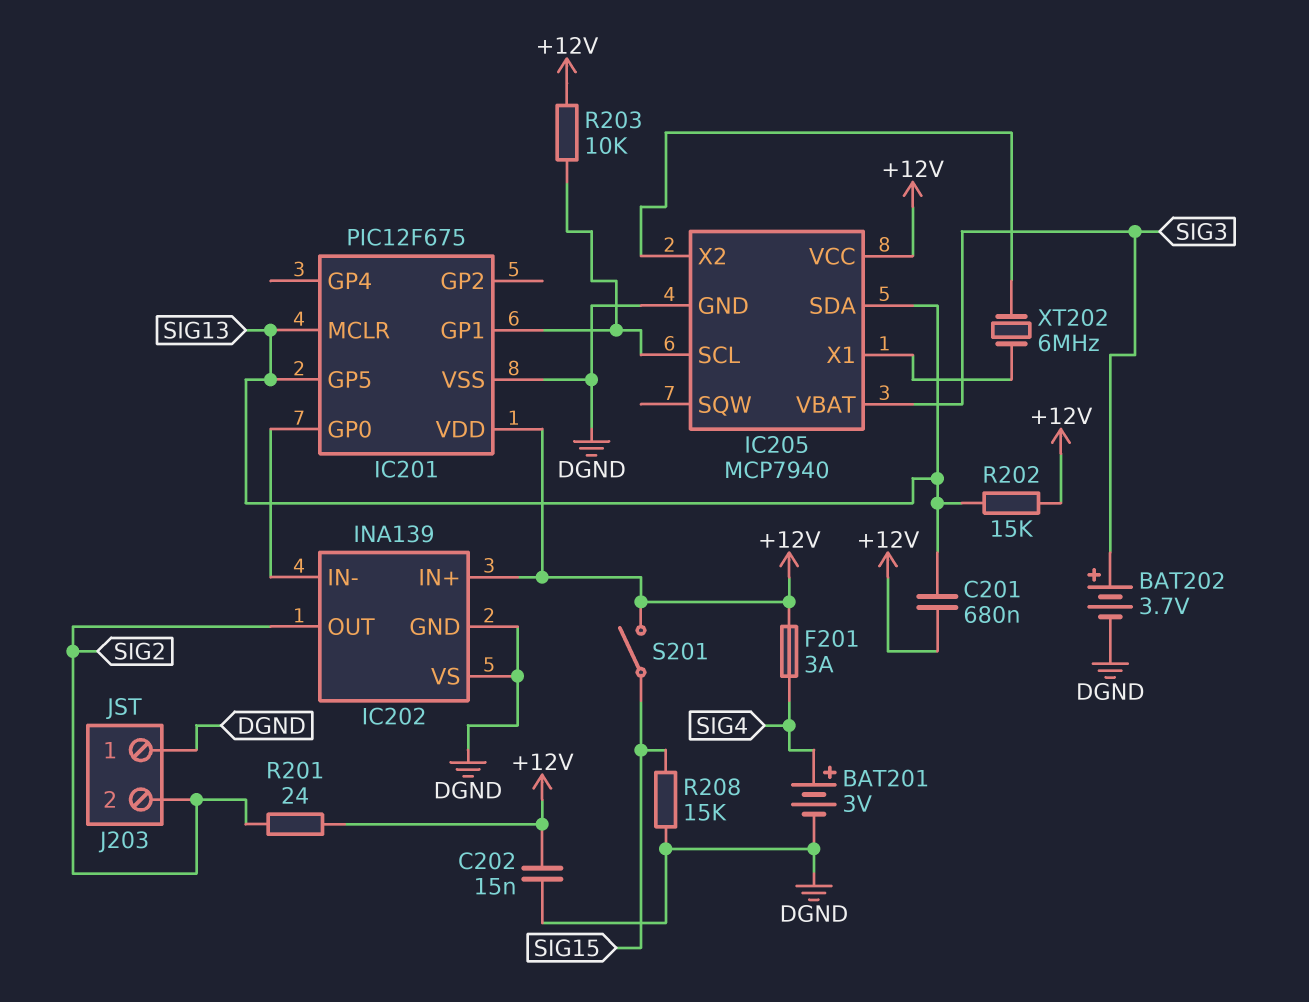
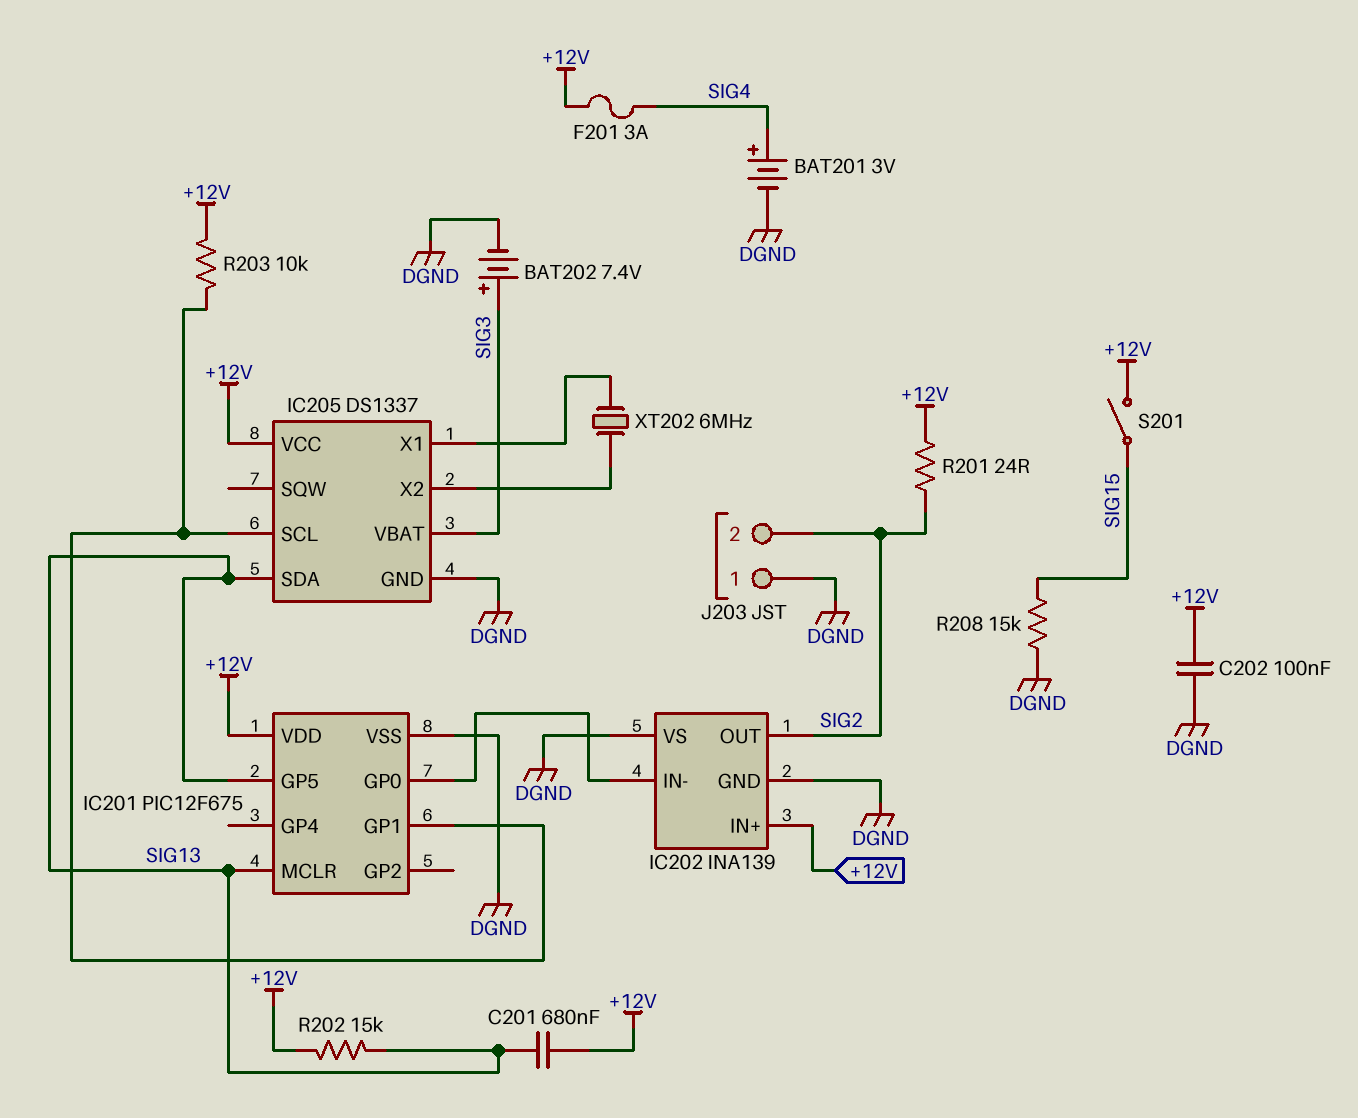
BAT202: 3.7V (plus SIG3, minus DGND) -> 7.4V (plus SIG3, minus DGND)
C202: 15nF (+12V, DGND) -> 100nF (+12V, DGND)
IC205: MCP7940 -> DS1337

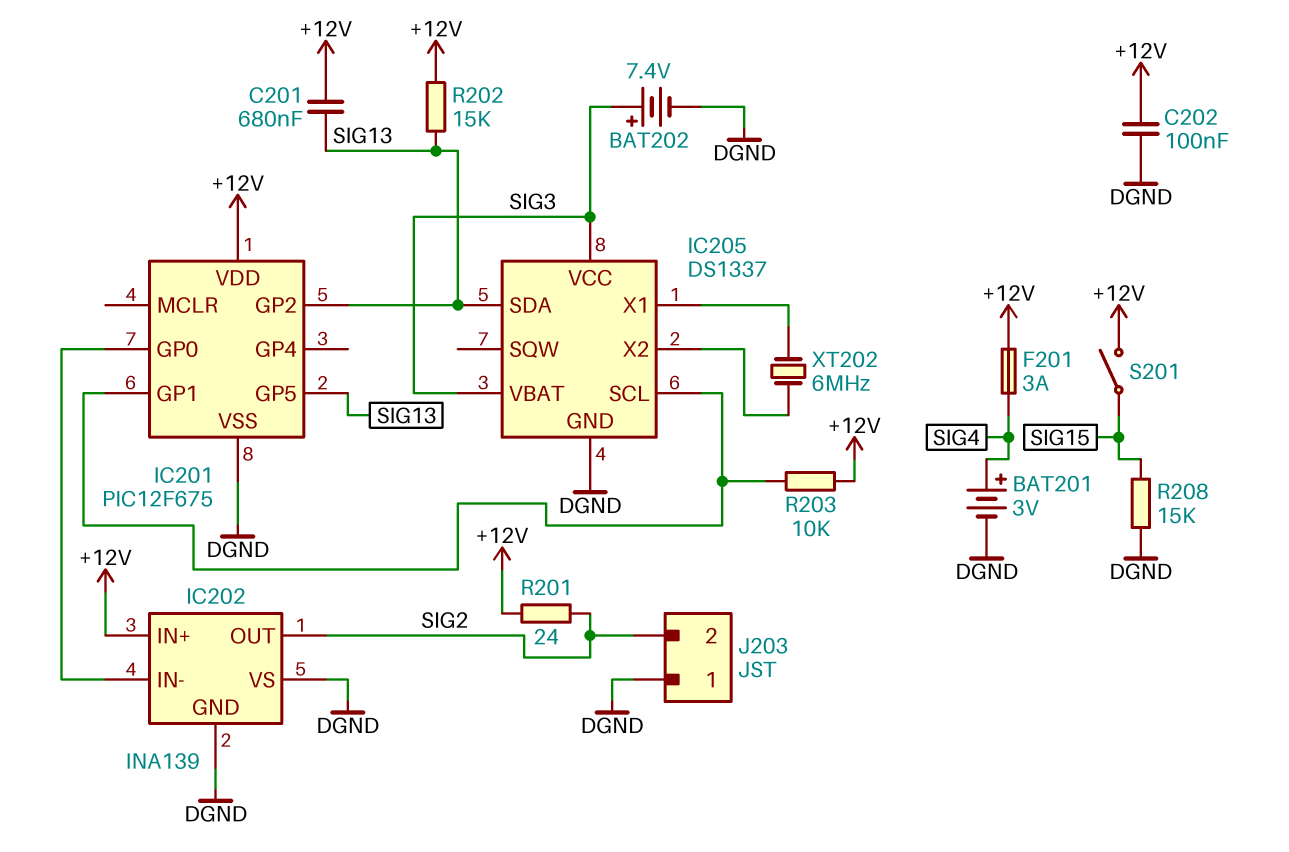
IC201 pin GP2: none -> SIG13
IC201 pin MCLR: SIG13 -> none
IC205 pin VCC: +12V -> SIG3

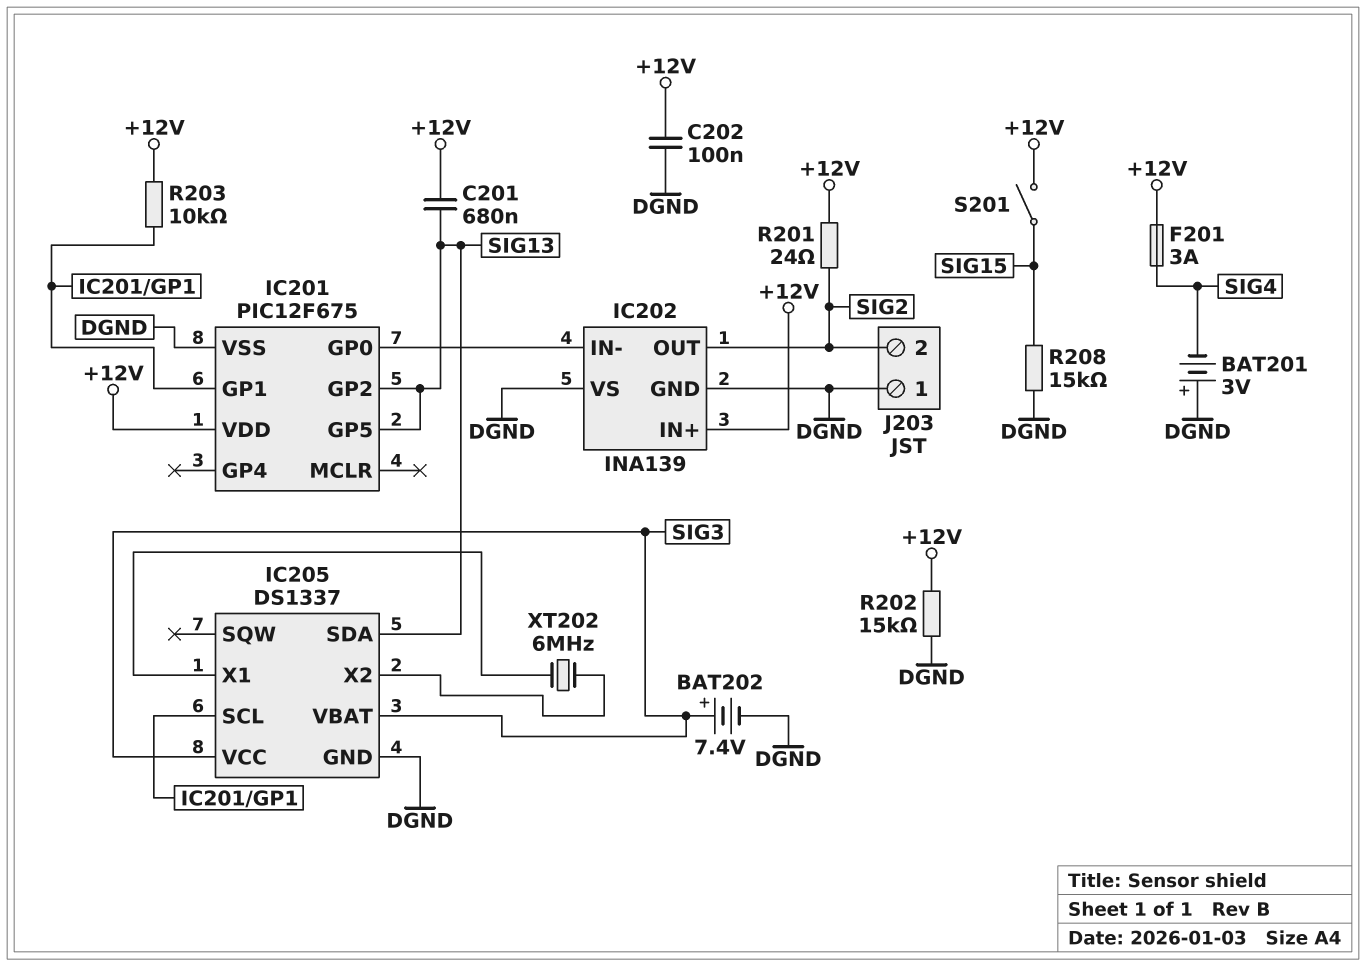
BAT201: 3V (plus SIG4, minus DGND) -> 3V (plus DGND, minus SIG4)
R202: 15k (+12V, SIG13) -> 15k (+12V, DGND)

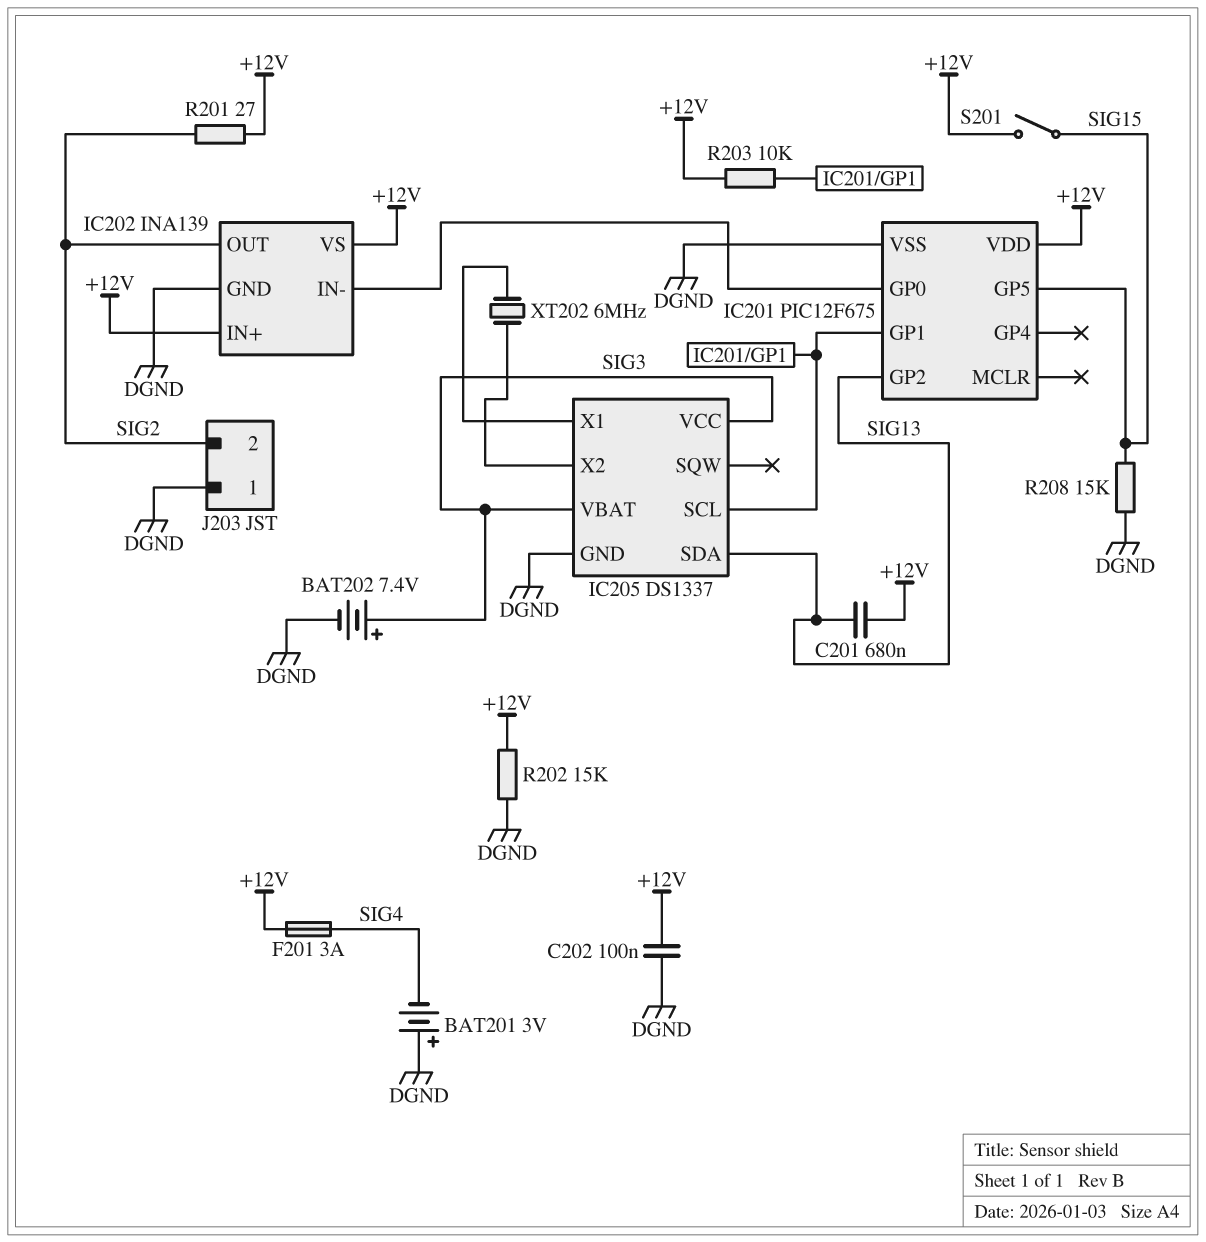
IC201 pin GP5: SIG13 -> SIG15
IC202 pin VS: DGND -> +12V
R201: 24 (+12V, SIG2) -> 27 (+12V, SIG2)

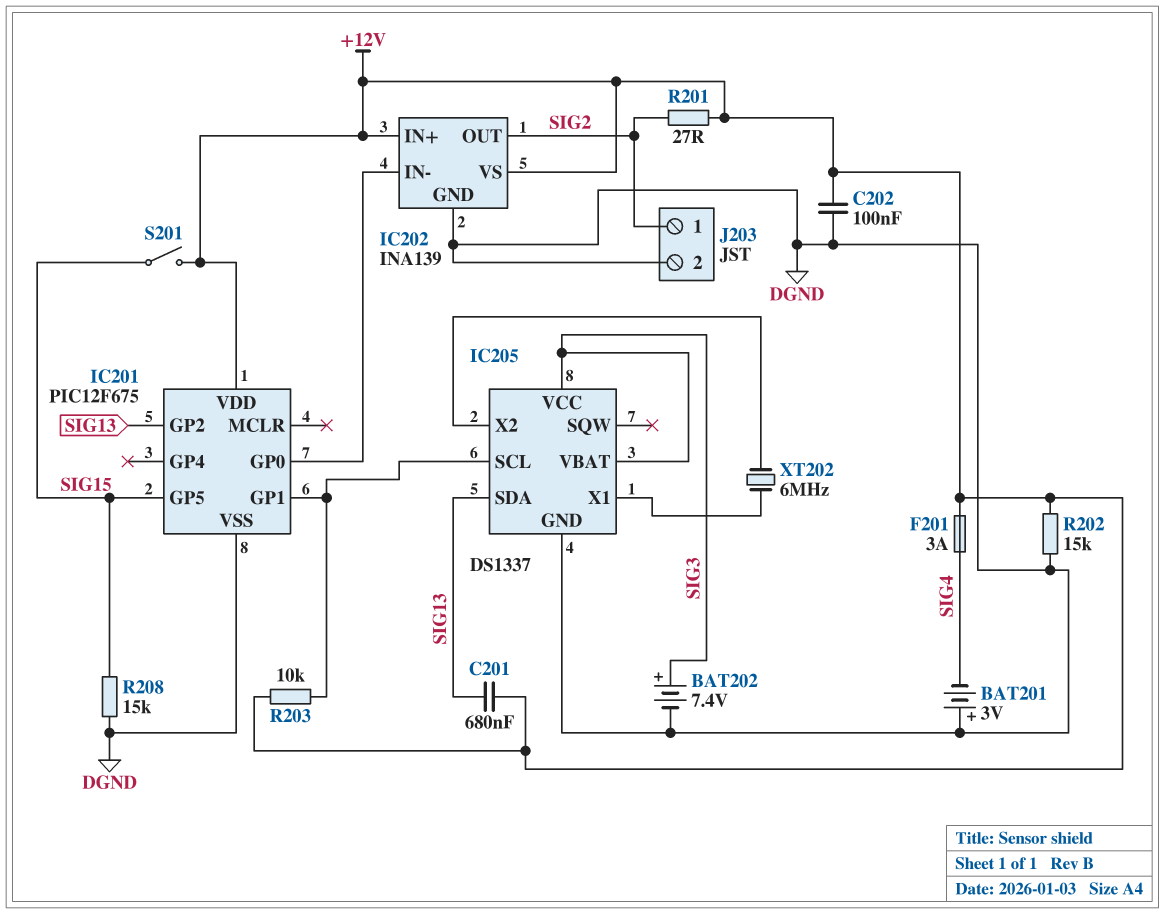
J203 pin 1: DGND -> SIG2
J203 pin 2: SIG2 -> DGND

